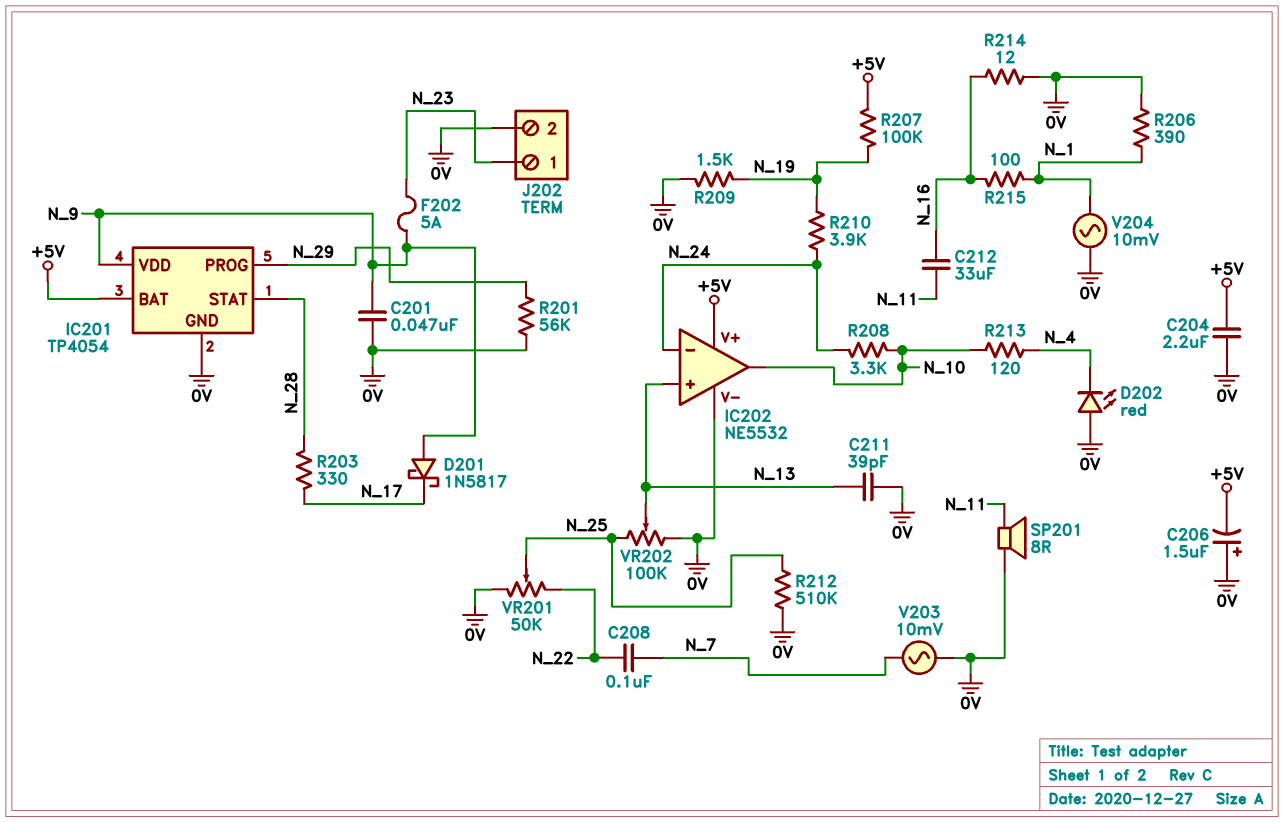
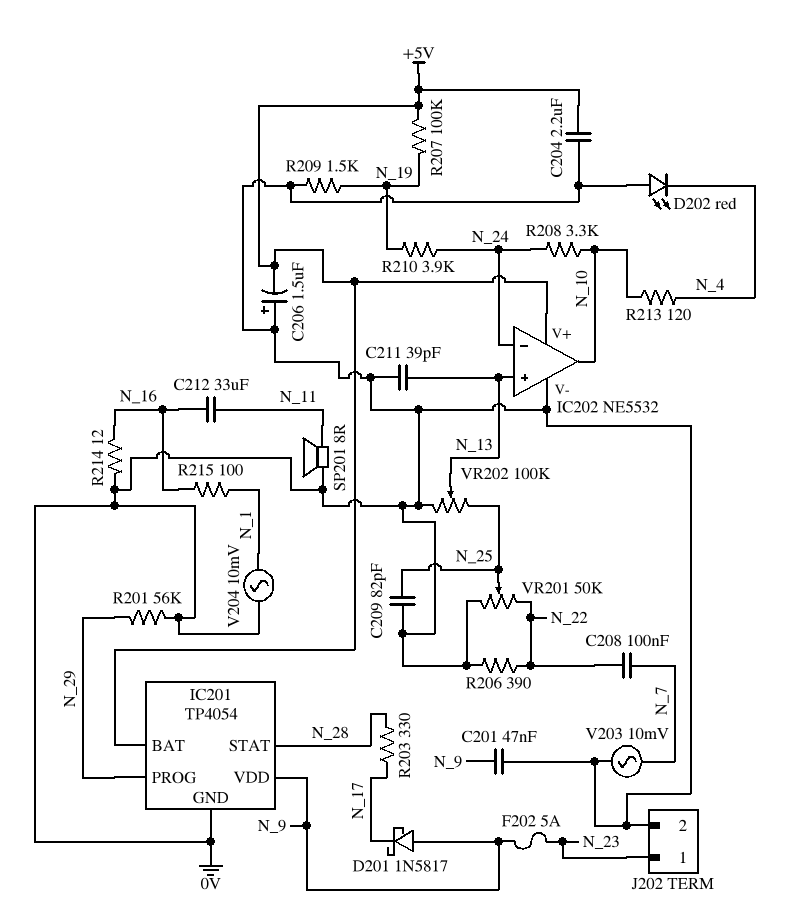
C209: none -> 82pF (0V, N_25)
R206: 390 (0V, N_1) -> 390 (0V, N_22)
R212: 510k (0V, N_25) -> none

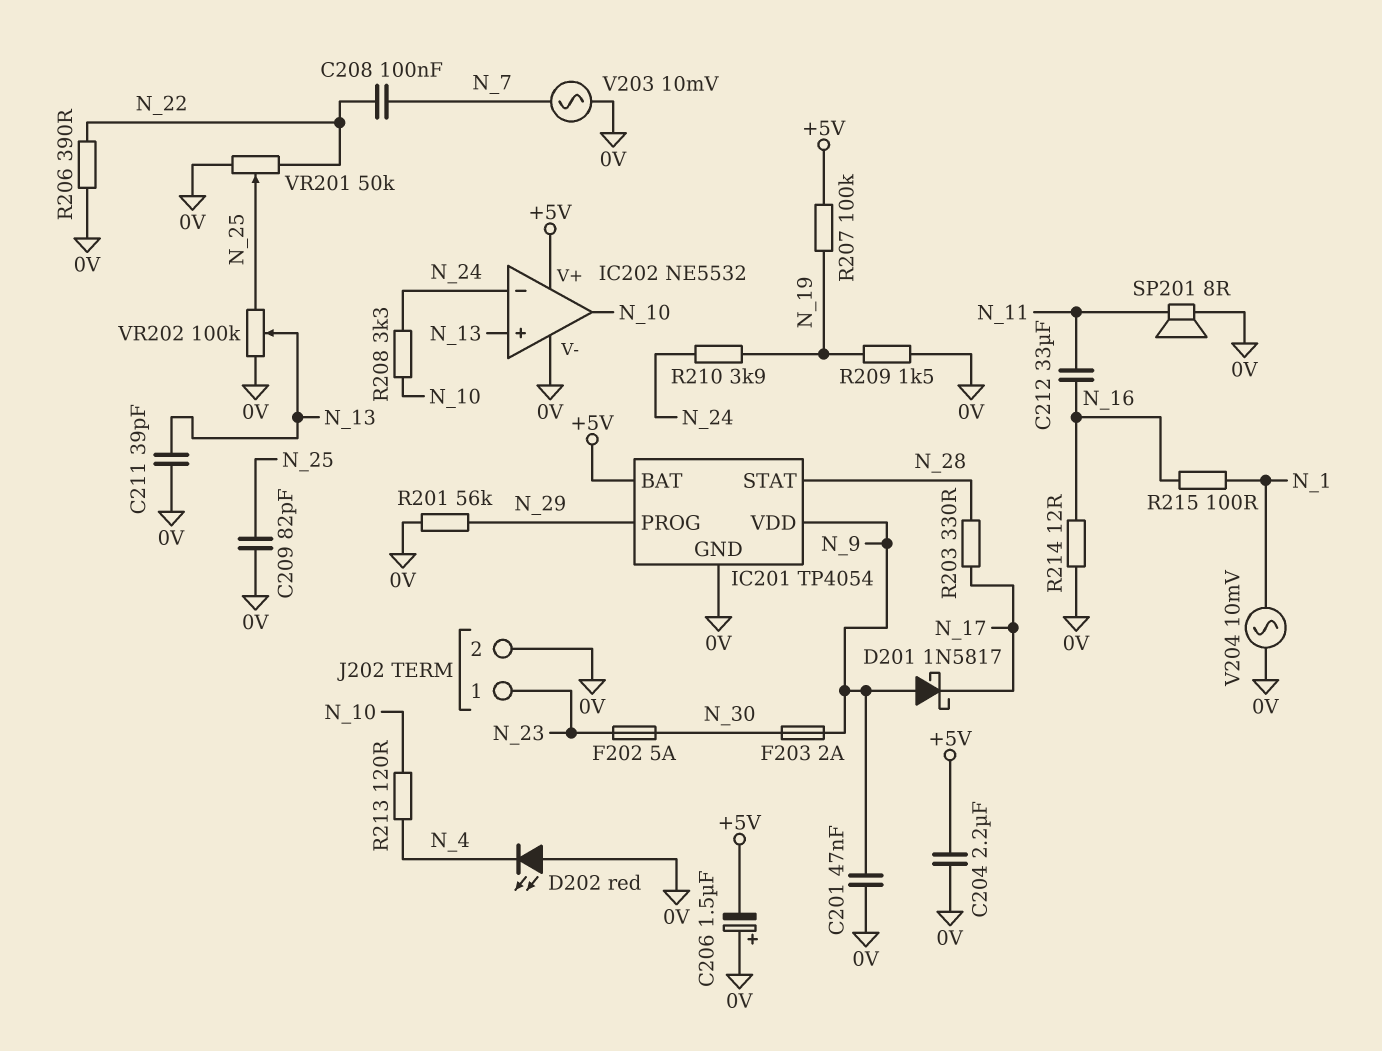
F202: 5A (N_9, N_23) -> 5A (N_23, N_30)
F203: none -> 2A (N_9, N_30)

